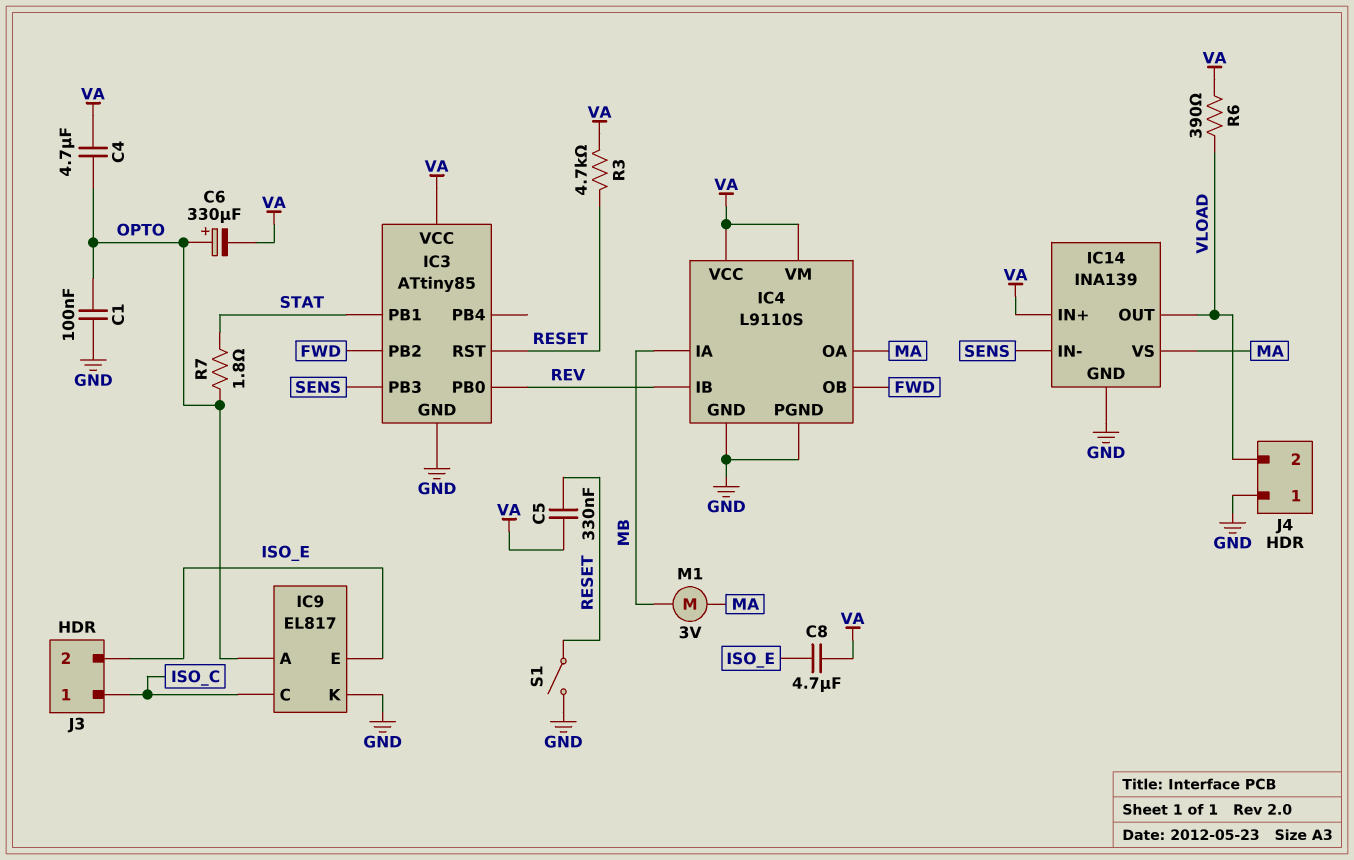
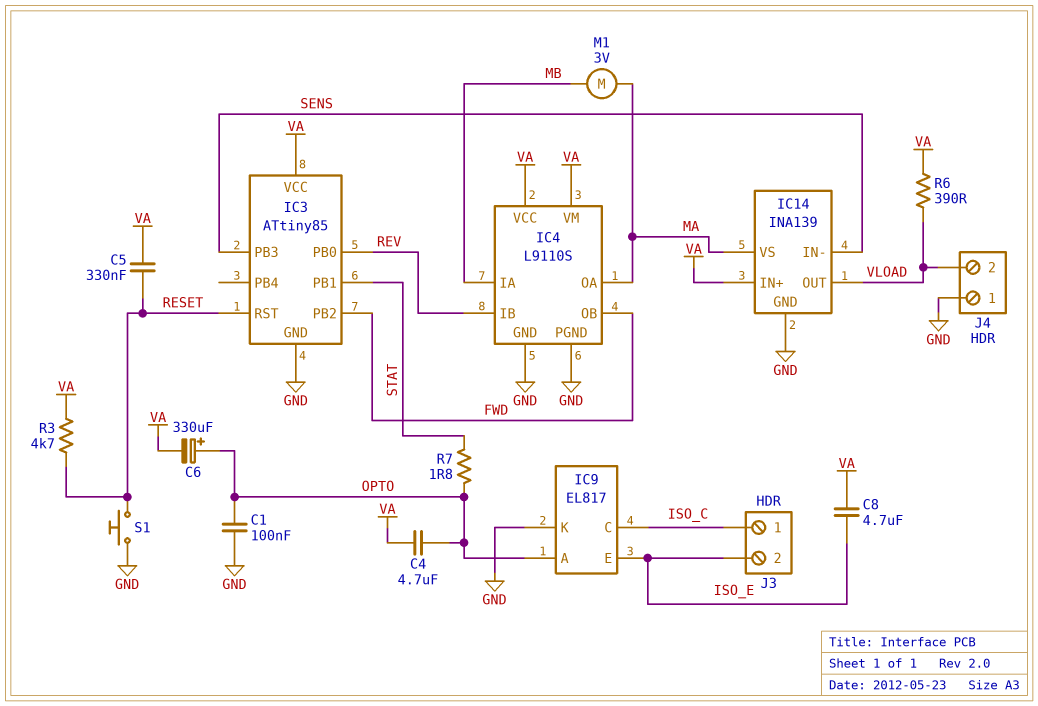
S1: switch (GND, RESET) -> button (GND, RESET)

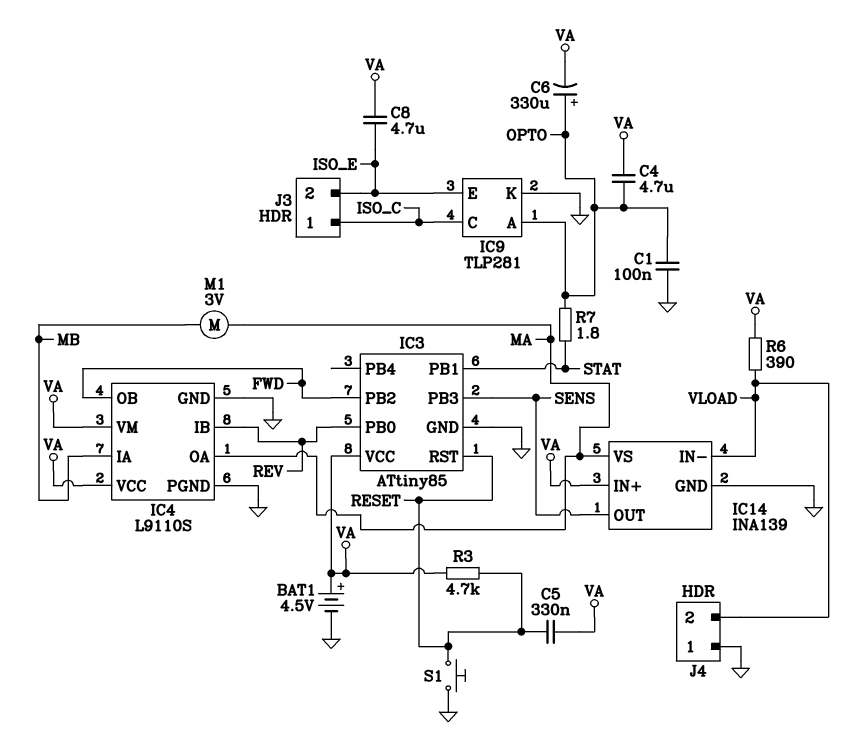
BAT1: none -> 4.5V (plus VA, minus GND)
IC9: EL817 -> TLP281
IC14 pin IN-: SENS -> VLOAD
IC14 pin OUT: VLOAD -> SENS

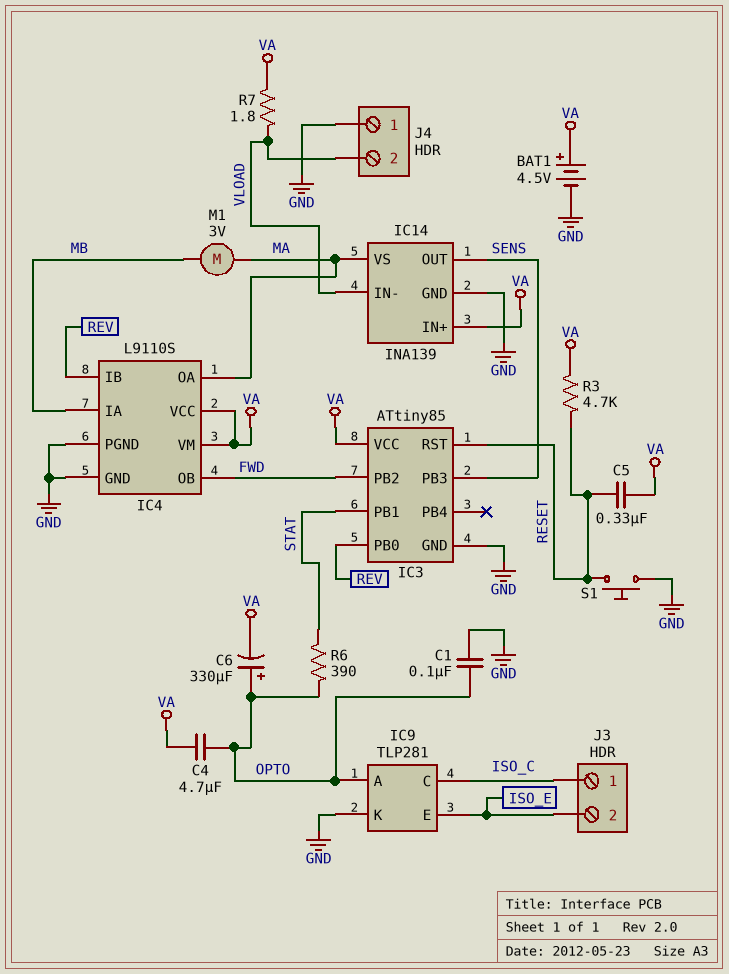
C8: 4.7uF (ISO_E, VA) -> none
R6: 390 (VA, VLOAD) -> 390 (OPTO, STAT)
R7: 1.8 (OPTO, STAT) -> 1.8 (VA, VLOAD)

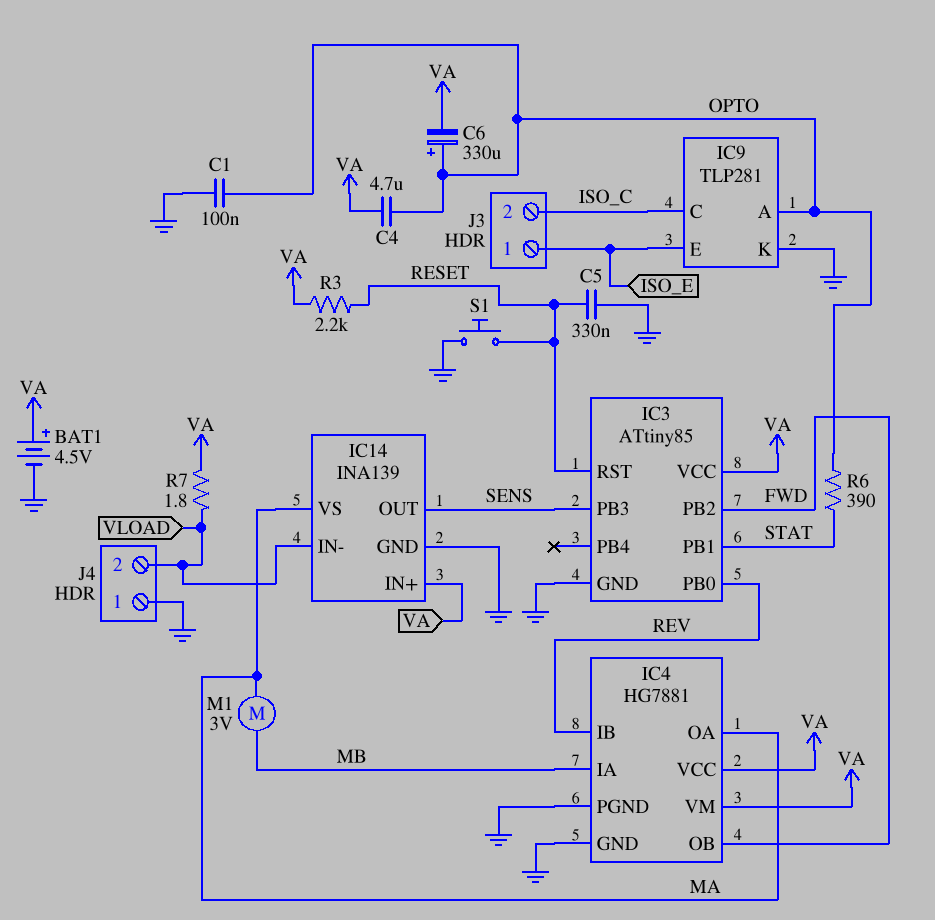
C5: 330nF (RESET, VA) -> 330nF (GND, RESET)
IC4: L9110S -> HG7881
J3 pin 1: ISO_C -> ISO_E
J3 pin 2: ISO_E -> ISO_C
R3: 4.7k (RESET, VA) -> 2.2k (RESET, VA)

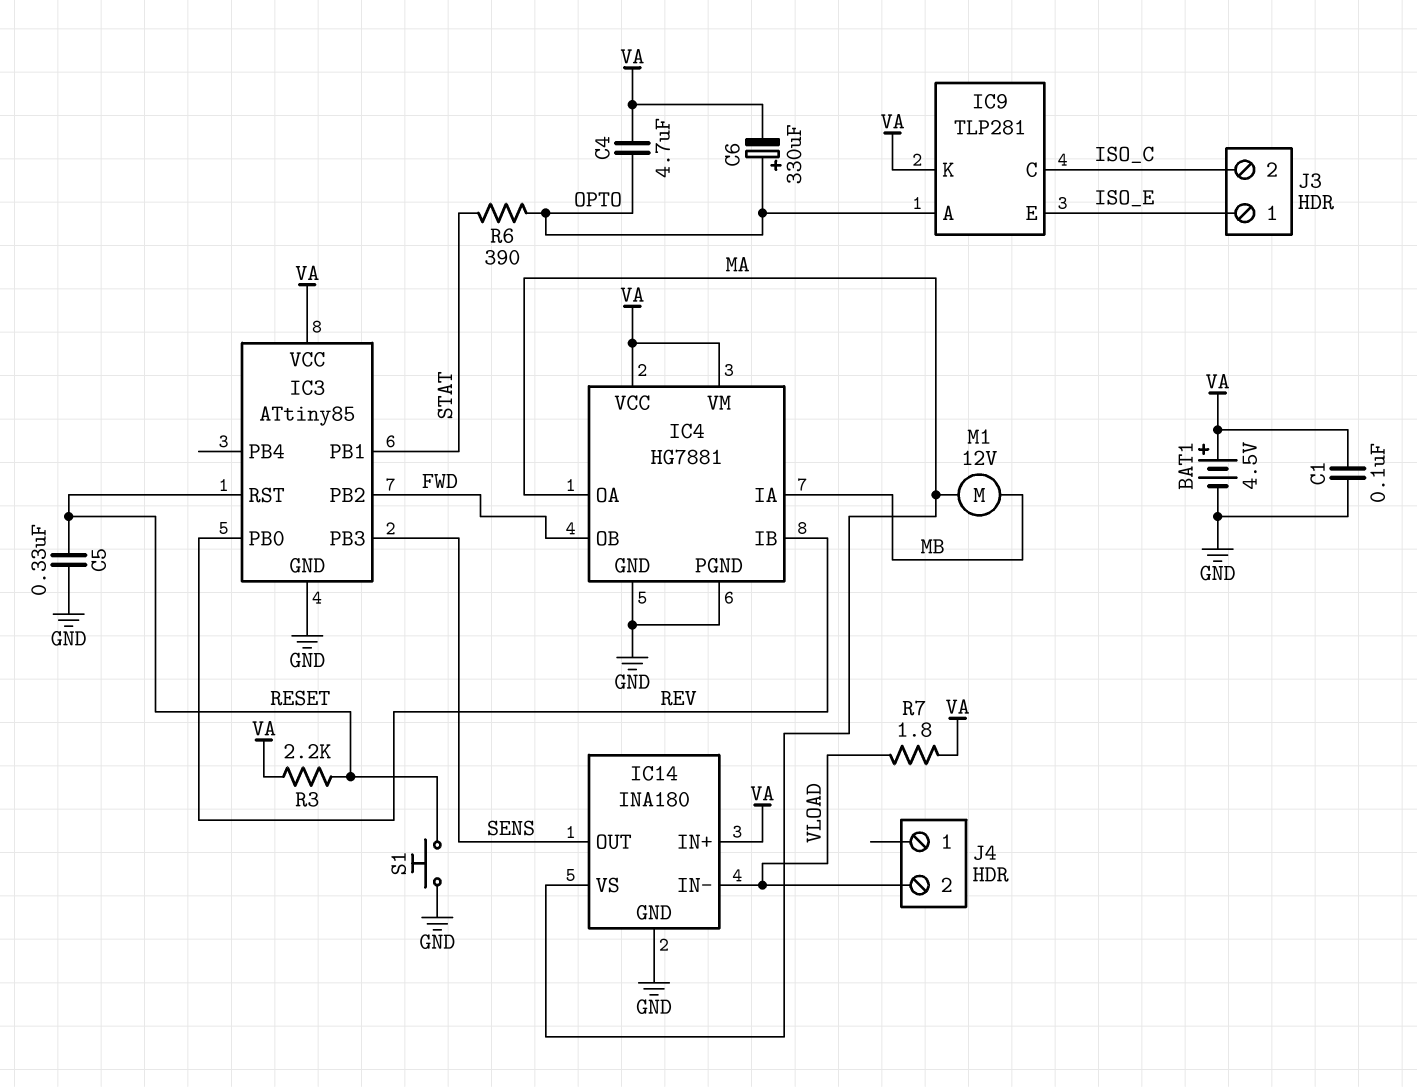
C1: 100nF (GND, OPTO) -> 100nF (GND, VA)
IC9 pin K: GND -> VA
IC14: INA139 -> INA180
J4 pin 1: GND -> none
M1: motor 3V (MA, MB) -> motor 12V (MA, MB)

